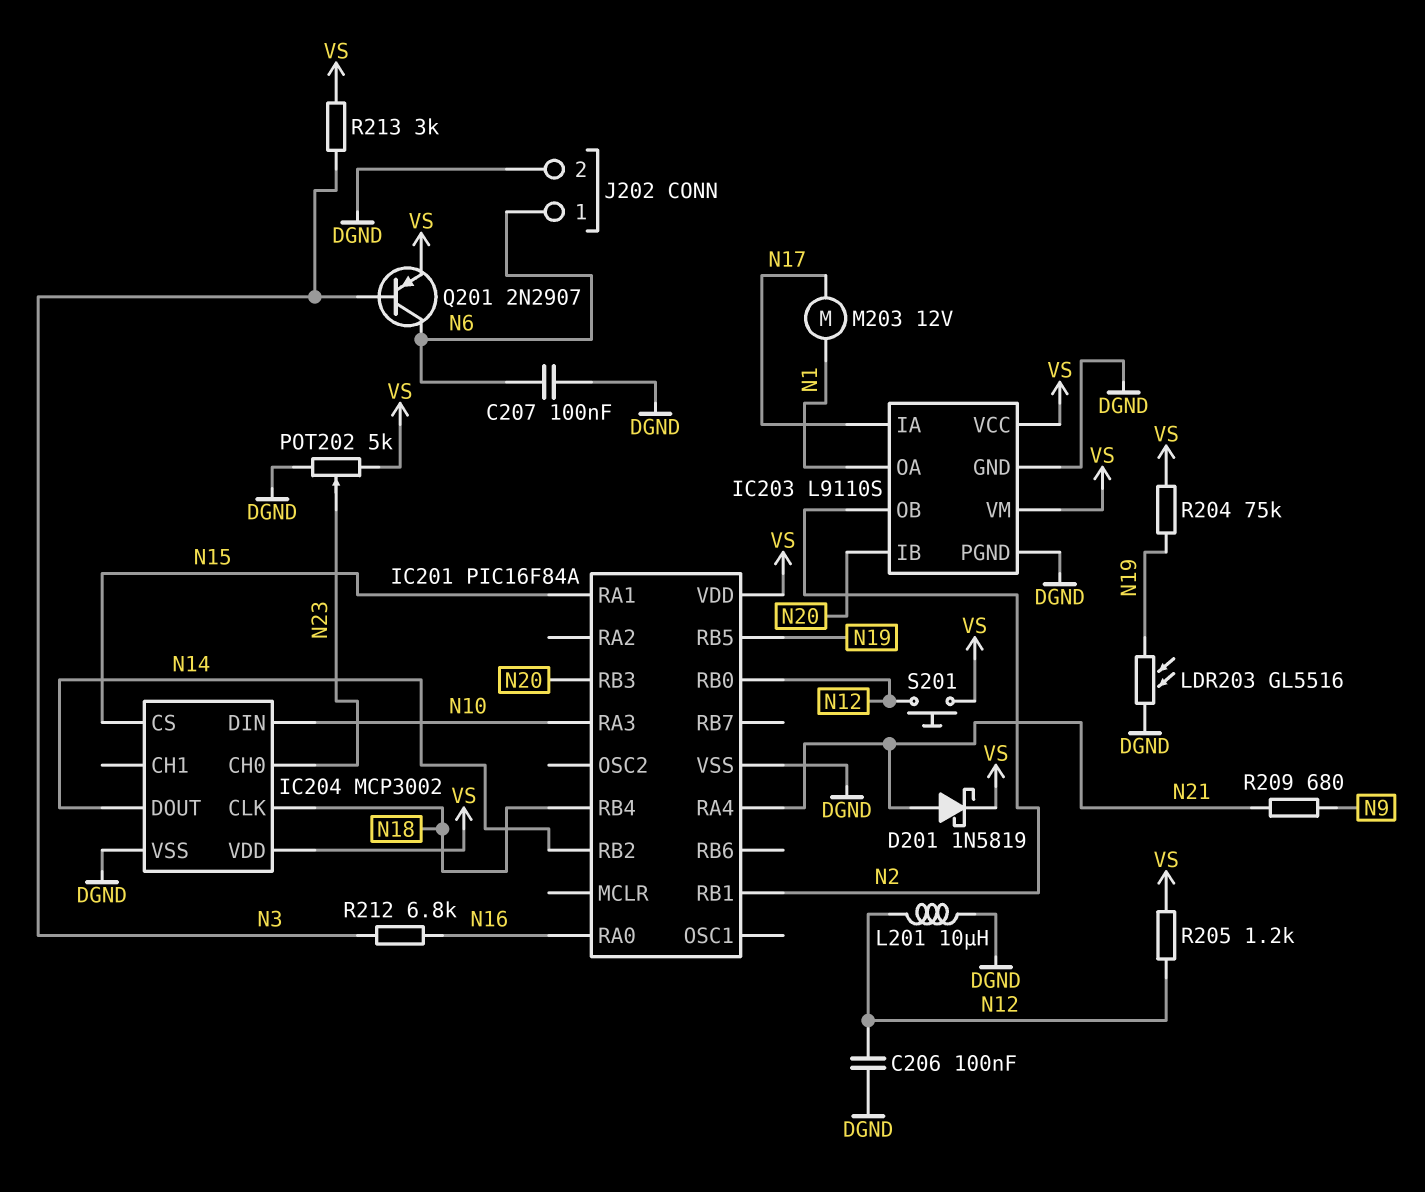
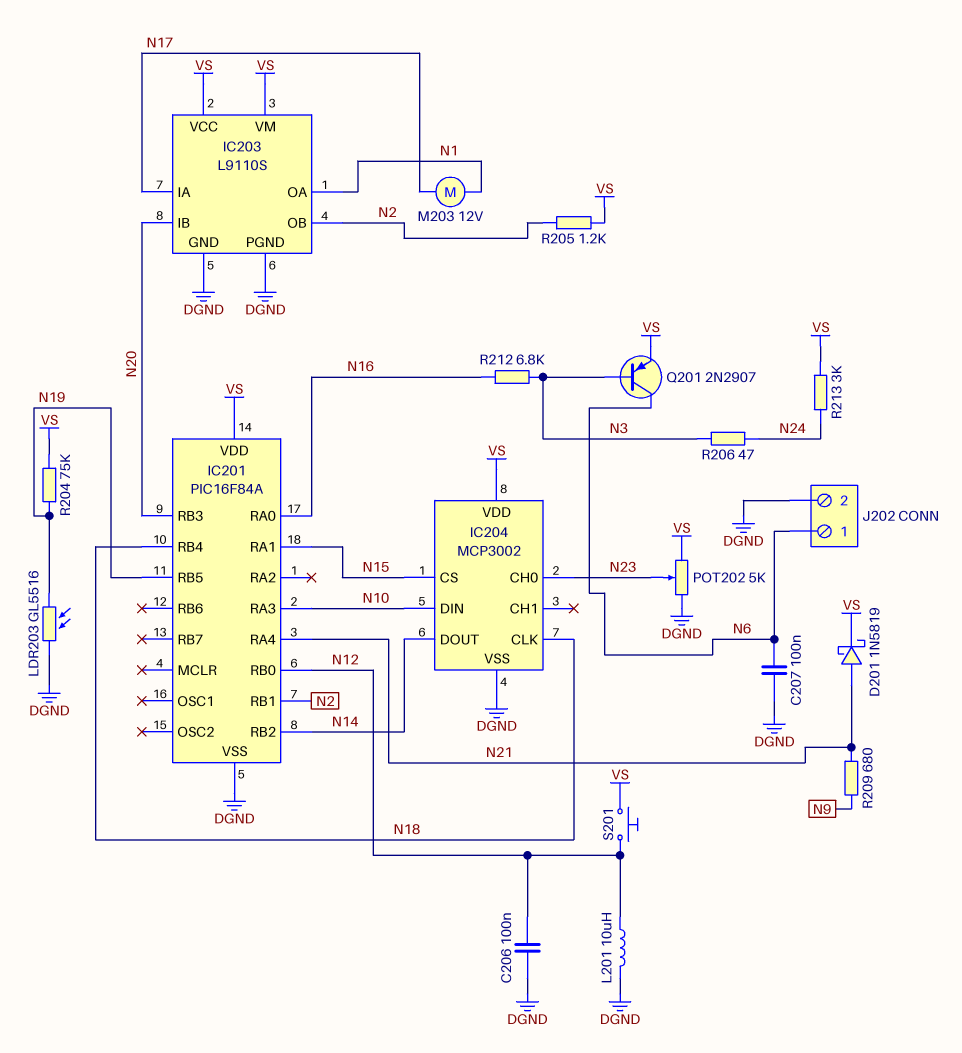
R205: 1.2k (N12, VS) -> 1.2k (N2, VS)
R206: none -> 47 (N3, N24)
R213: 3k (N3, VS) -> 3k (N24, VS)

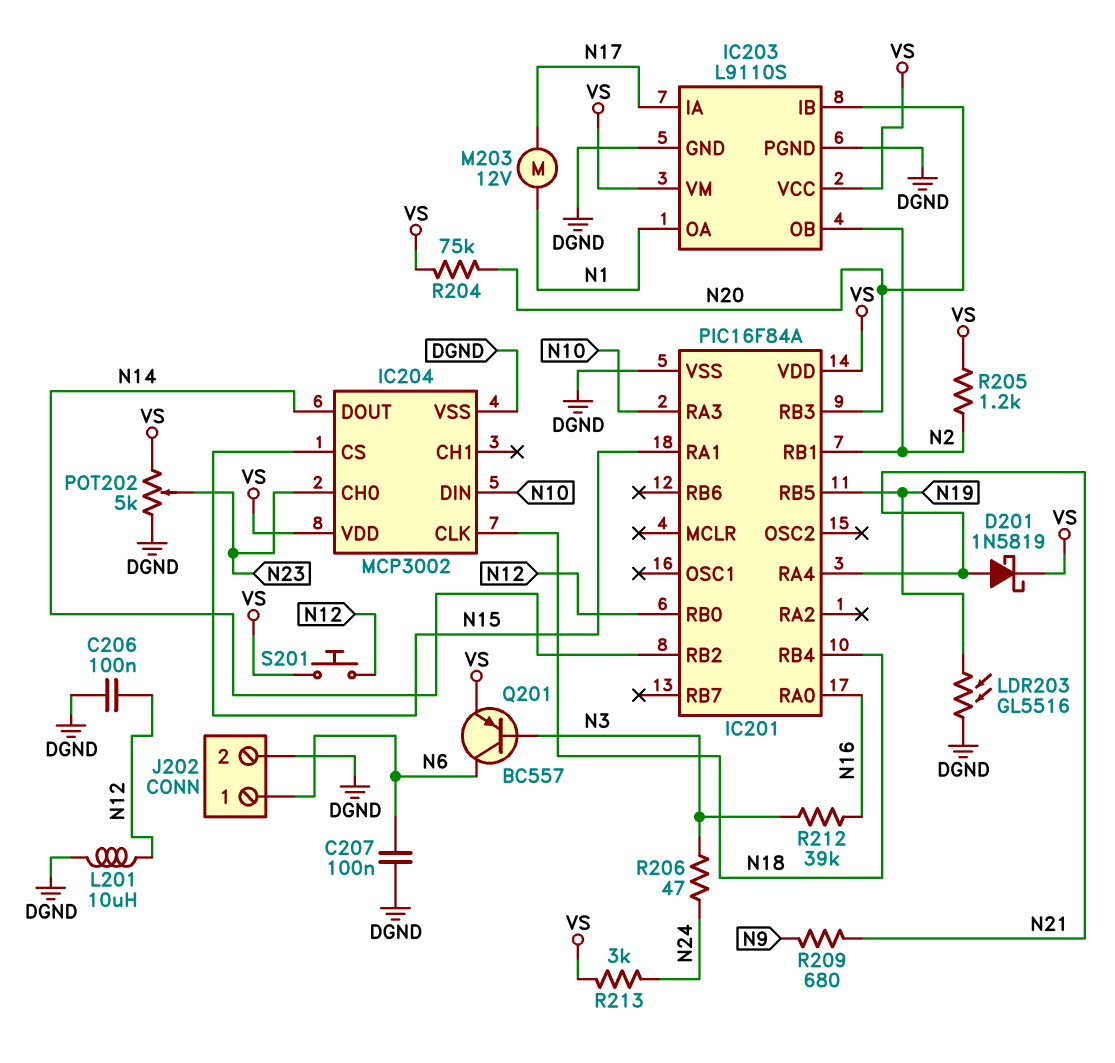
Q201: PNP 2N2907 (B N3, C N6, E VS) -> PNP BC557 (B N3, C N6, E VS)
R204: 75k (N19, VS) -> 75k (N20, VS)
R212: 6.8k (N3, N16) -> 39k (N3, N16)

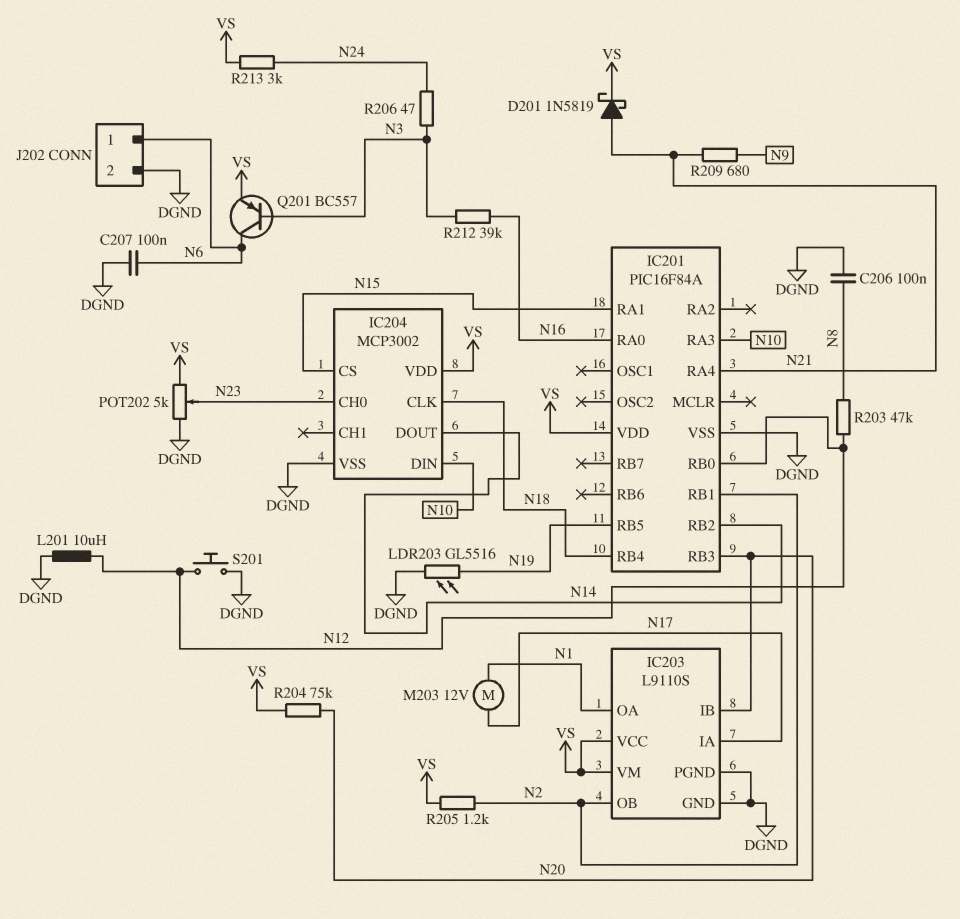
C206: 100nF (DGND, N12) -> 100nF (DGND, N8)
R203: none -> 47k (N8, N12)
S201: button (N12, VS) -> button (DGND, N12)

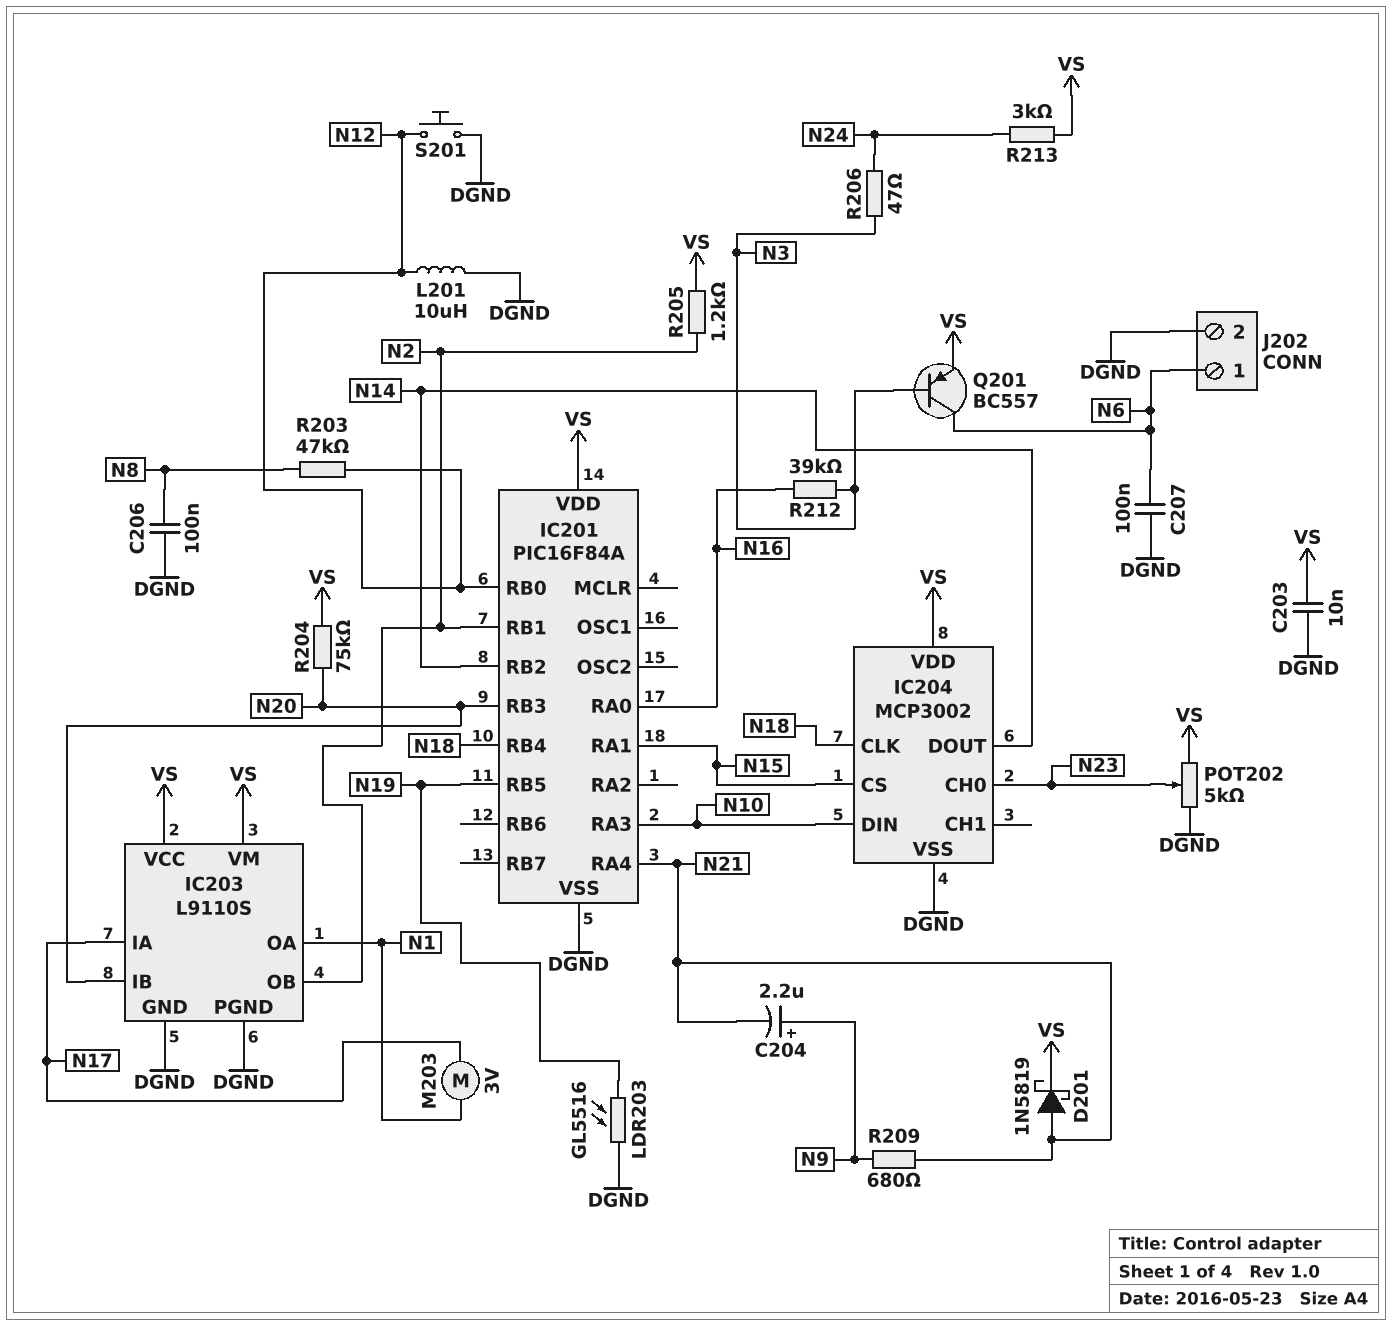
C203: none -> 10nF (DGND, VS)
C204: none -> 2.2uF (plus N9, minus N21)
M203: motor 12V (N1, N17) -> motor 3V (N1, N17)

